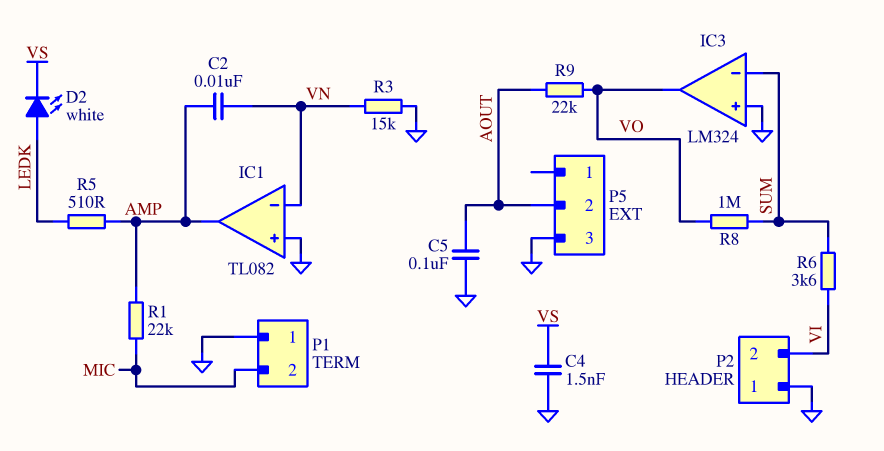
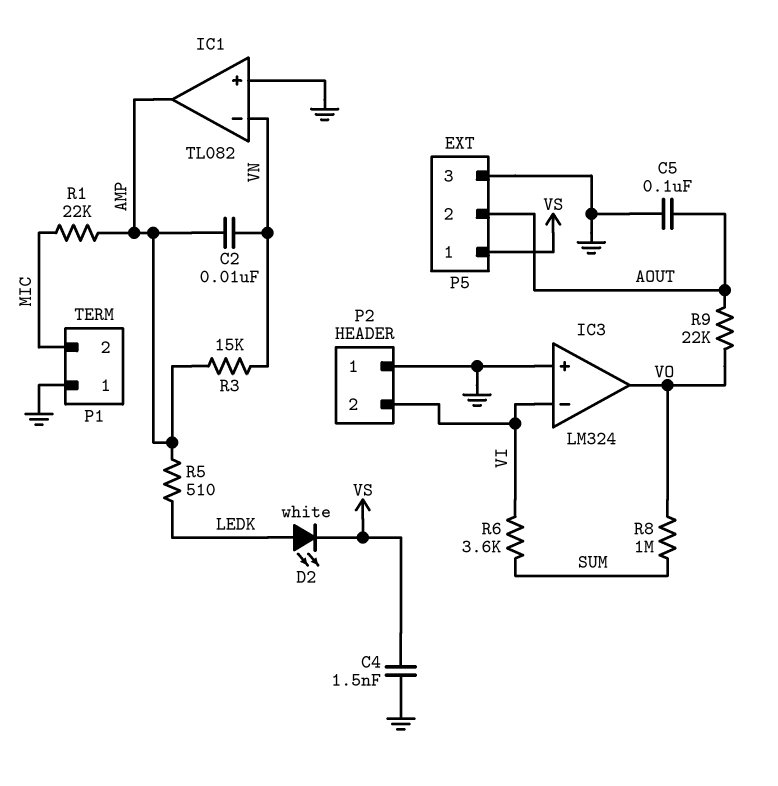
IC3 pin in-: SUM -> VI
P5 pin 1: none -> VS
R3: 15k (GND, VN) -> 15k (AMP, VN)

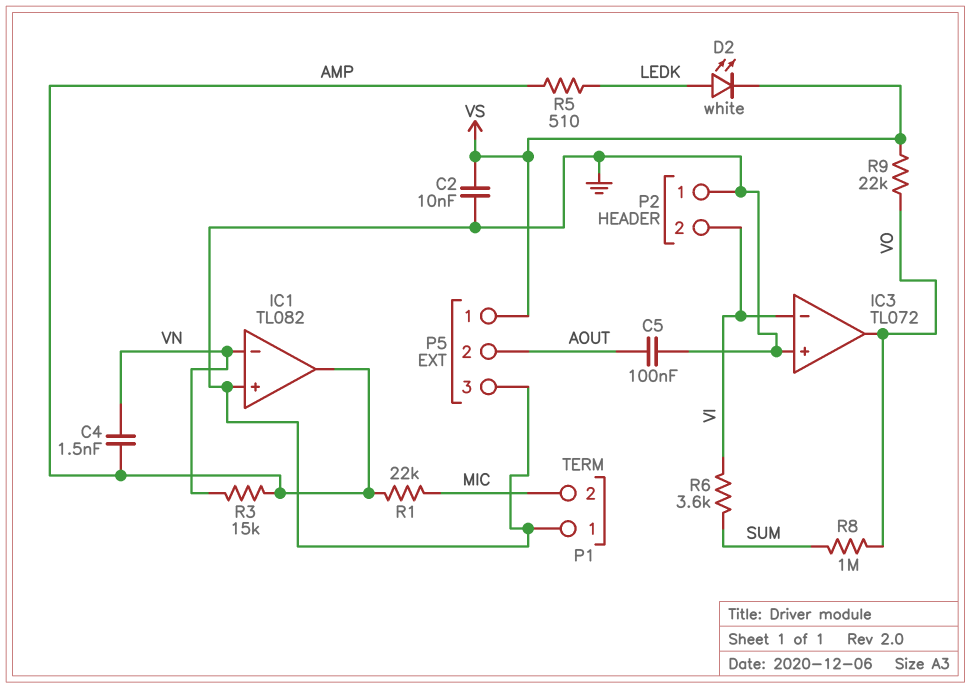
C2: 10nF (AMP, VN) -> 10nF (GND, VS)
C4: 1.5nF (GND, VS) -> 1.5nF (AMP, VN)
IC3: LM324 -> TL072
R9: 22k (AOUT, VO) -> 22k (VO, VS)

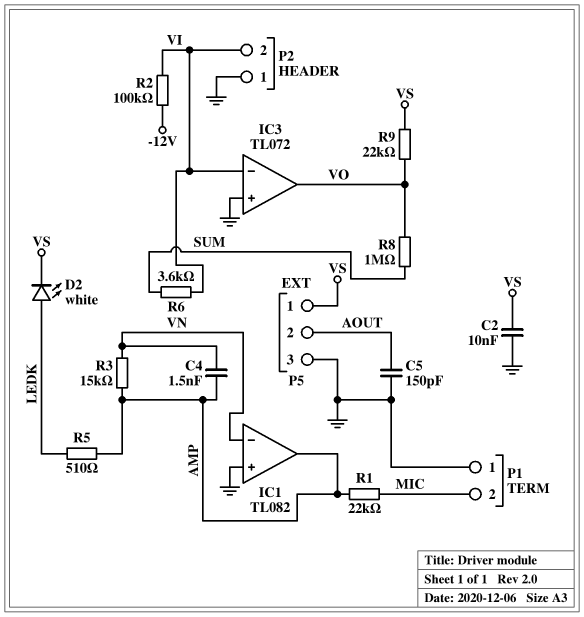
C5: 100nF (AOUT, GND) -> 150pF (AOUT, GND)
R2: none -> 100k (-12V, VI)

